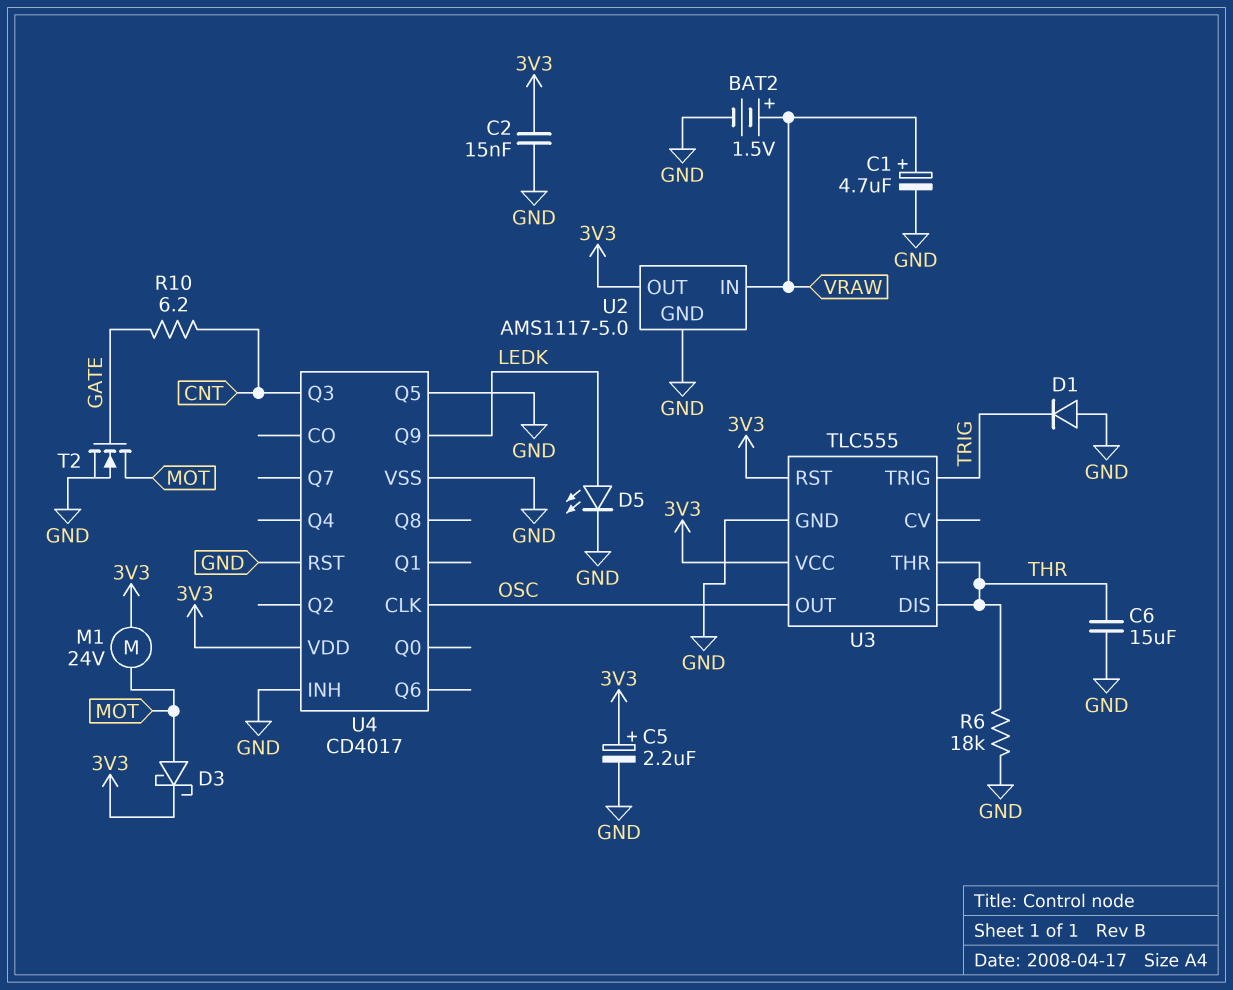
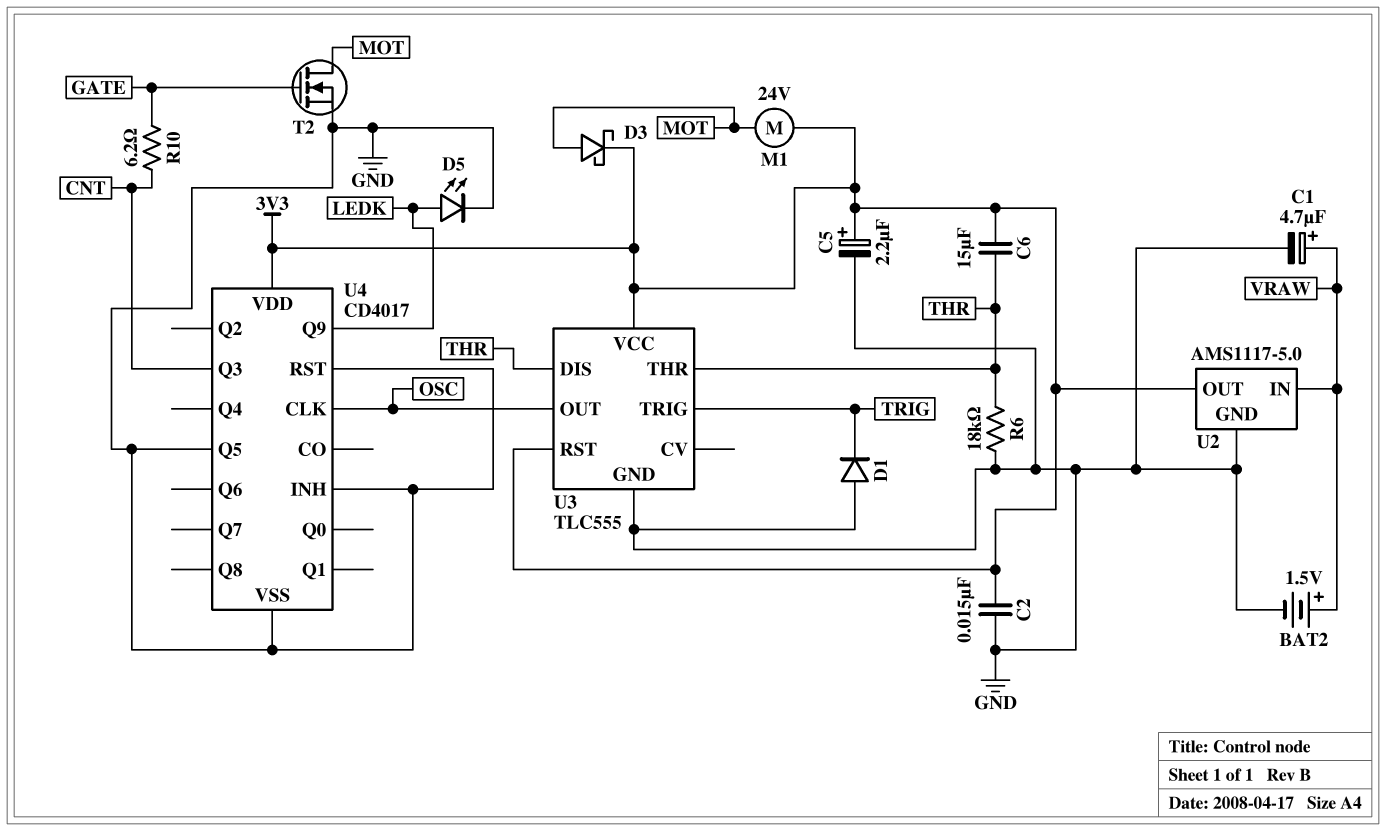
C6: 15uF (GND, THR) -> 15uF (3V3, THR)

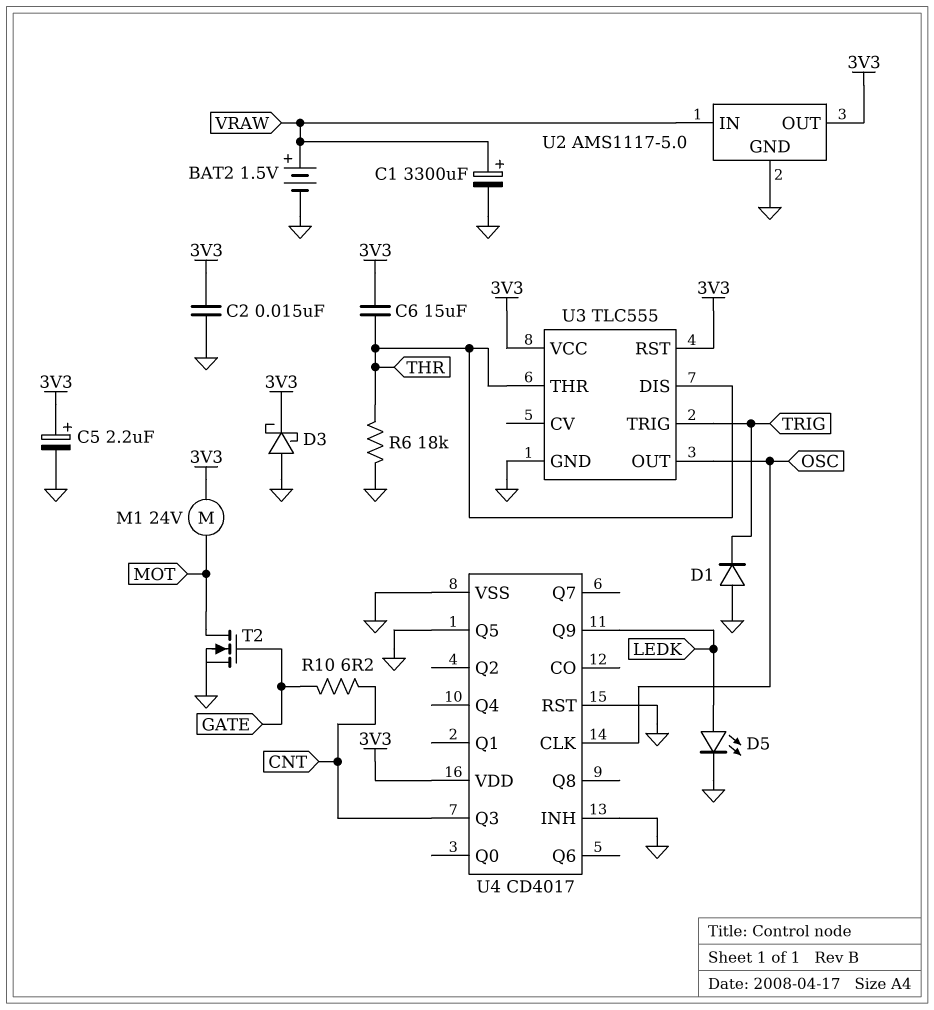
C1: 4.7uF (plus VRAW, minus GND) -> 3300uF (plus VRAW, minus GND)
D3: schottky (A MOT, K 3V3) -> schottky (A GND, K 3V3)

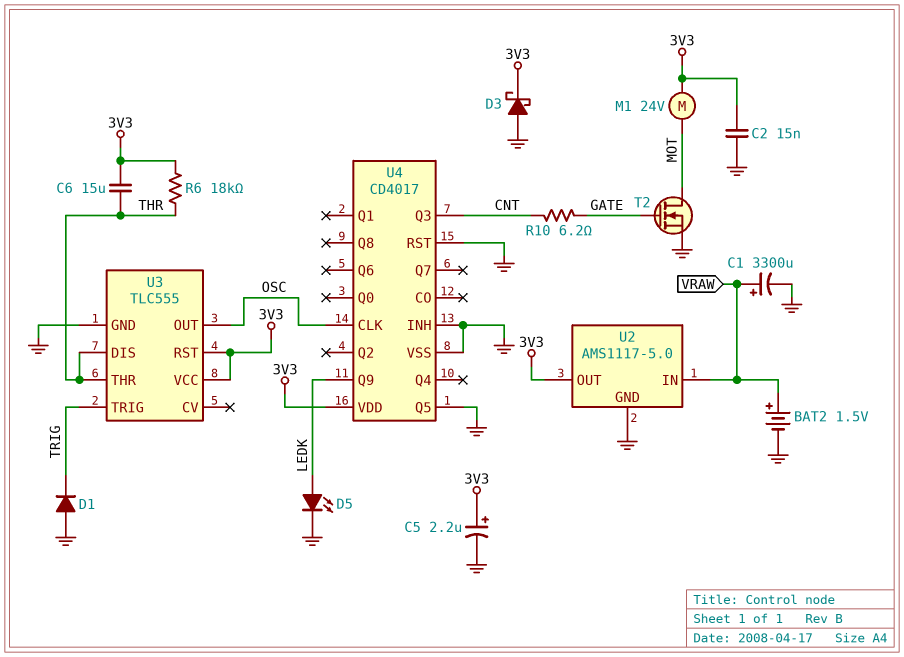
R6: 18k (GND, THR) -> 18k (3V3, THR)

